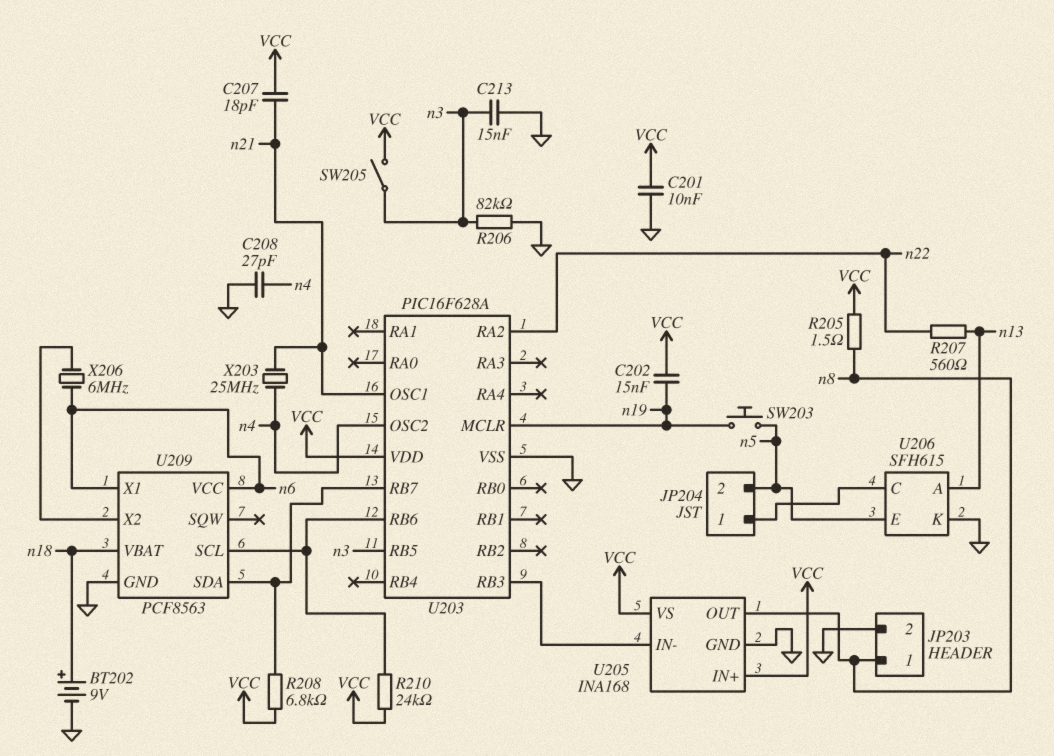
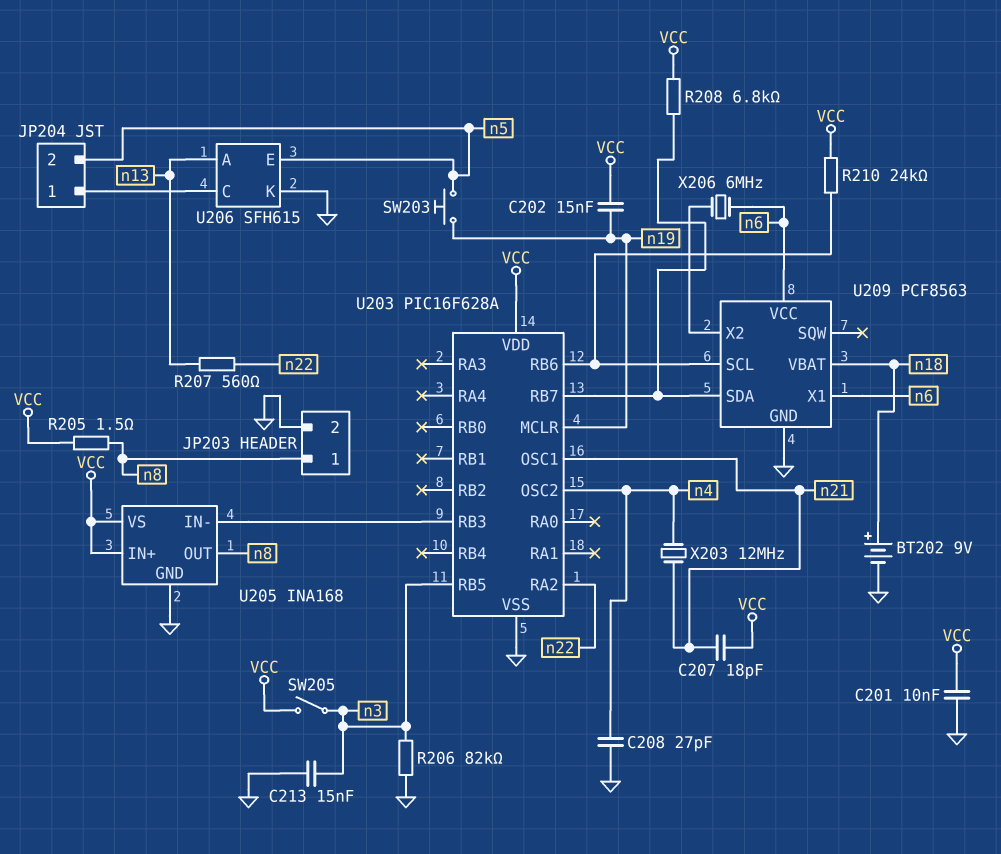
X203: 25MHz (n4, n21) -> 12MHz (n4, n21)

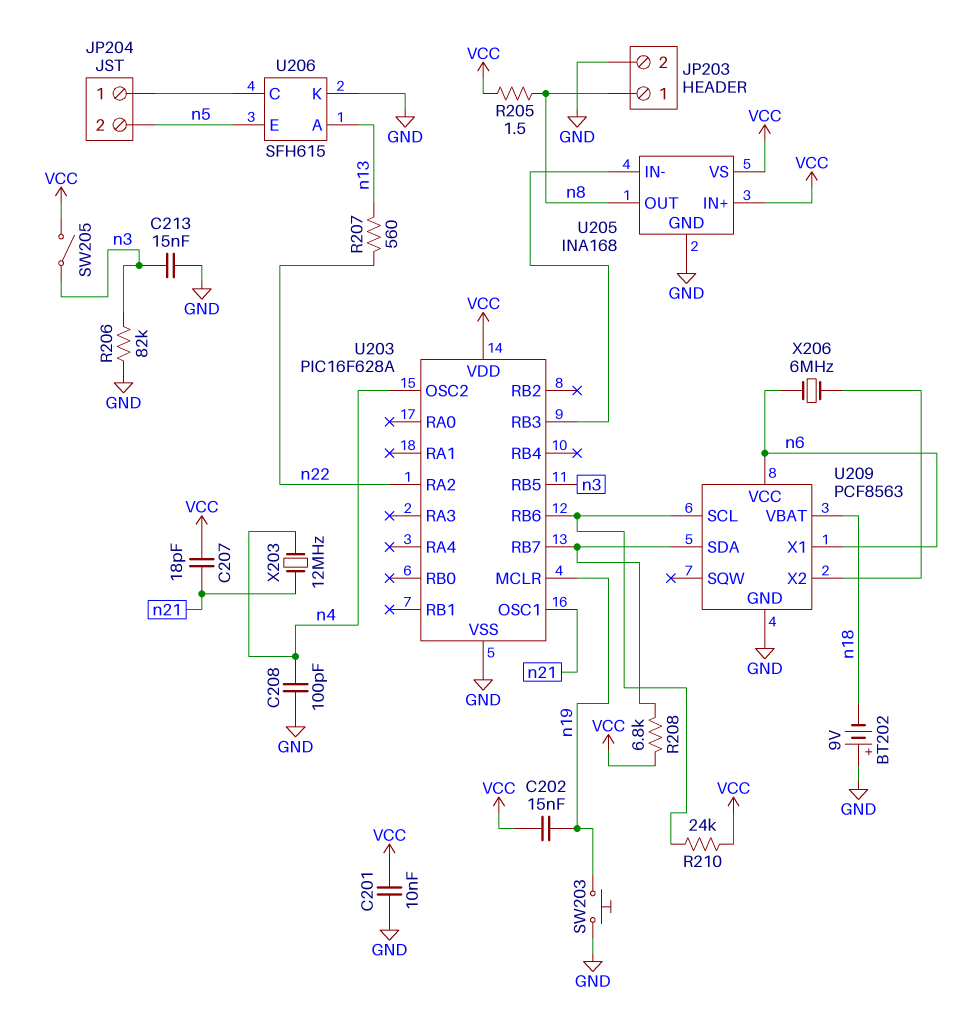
BT202: 9V (plus n18, minus GND) -> 9V (plus GND, minus n18)
C208: 27pF (GND, n4) -> 100pF (GND, n4)
SW203: button (n5, n19) -> button (GND, n19)

